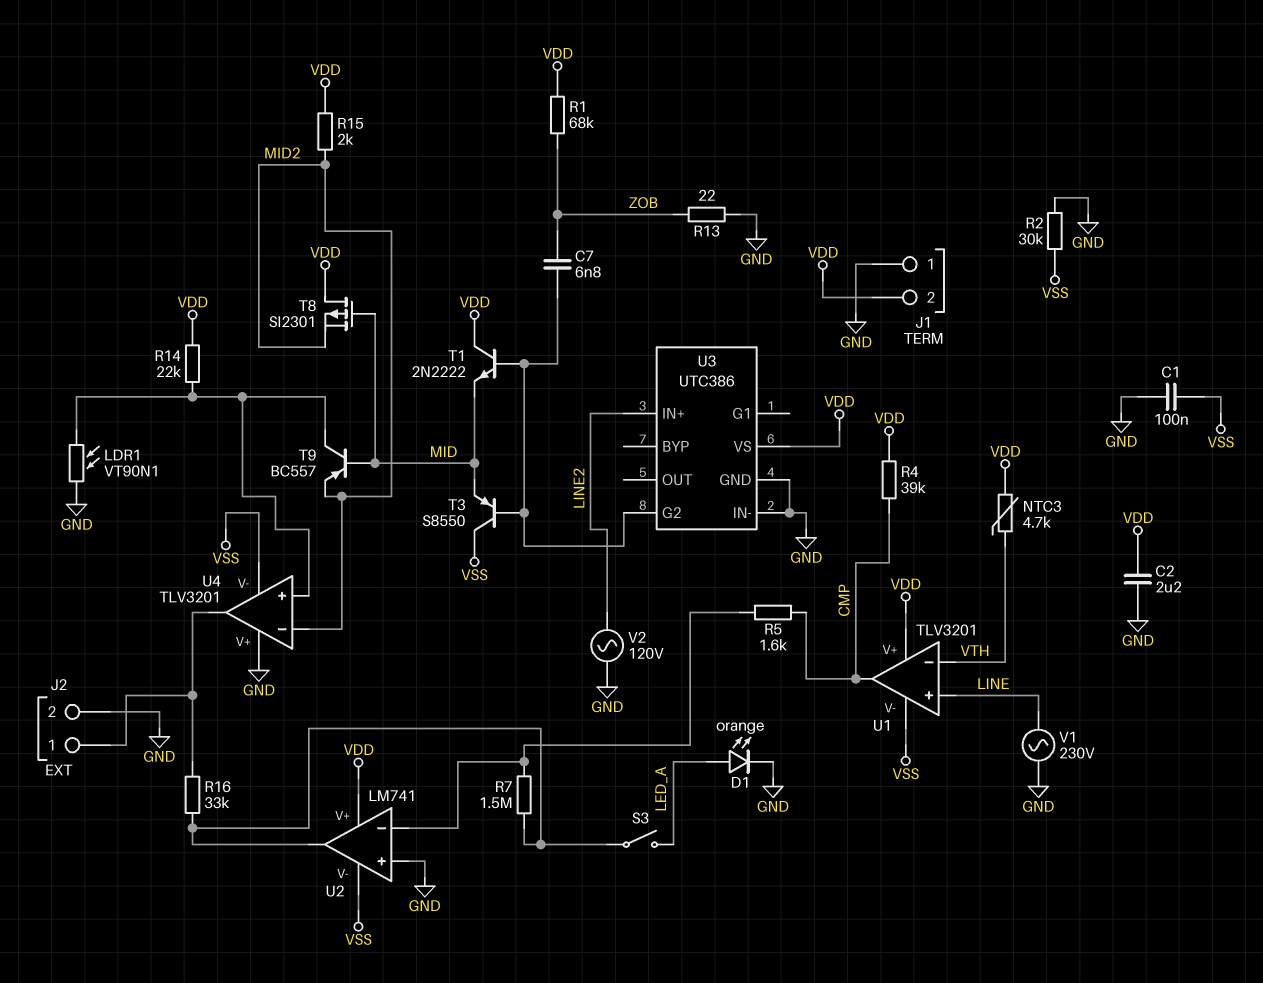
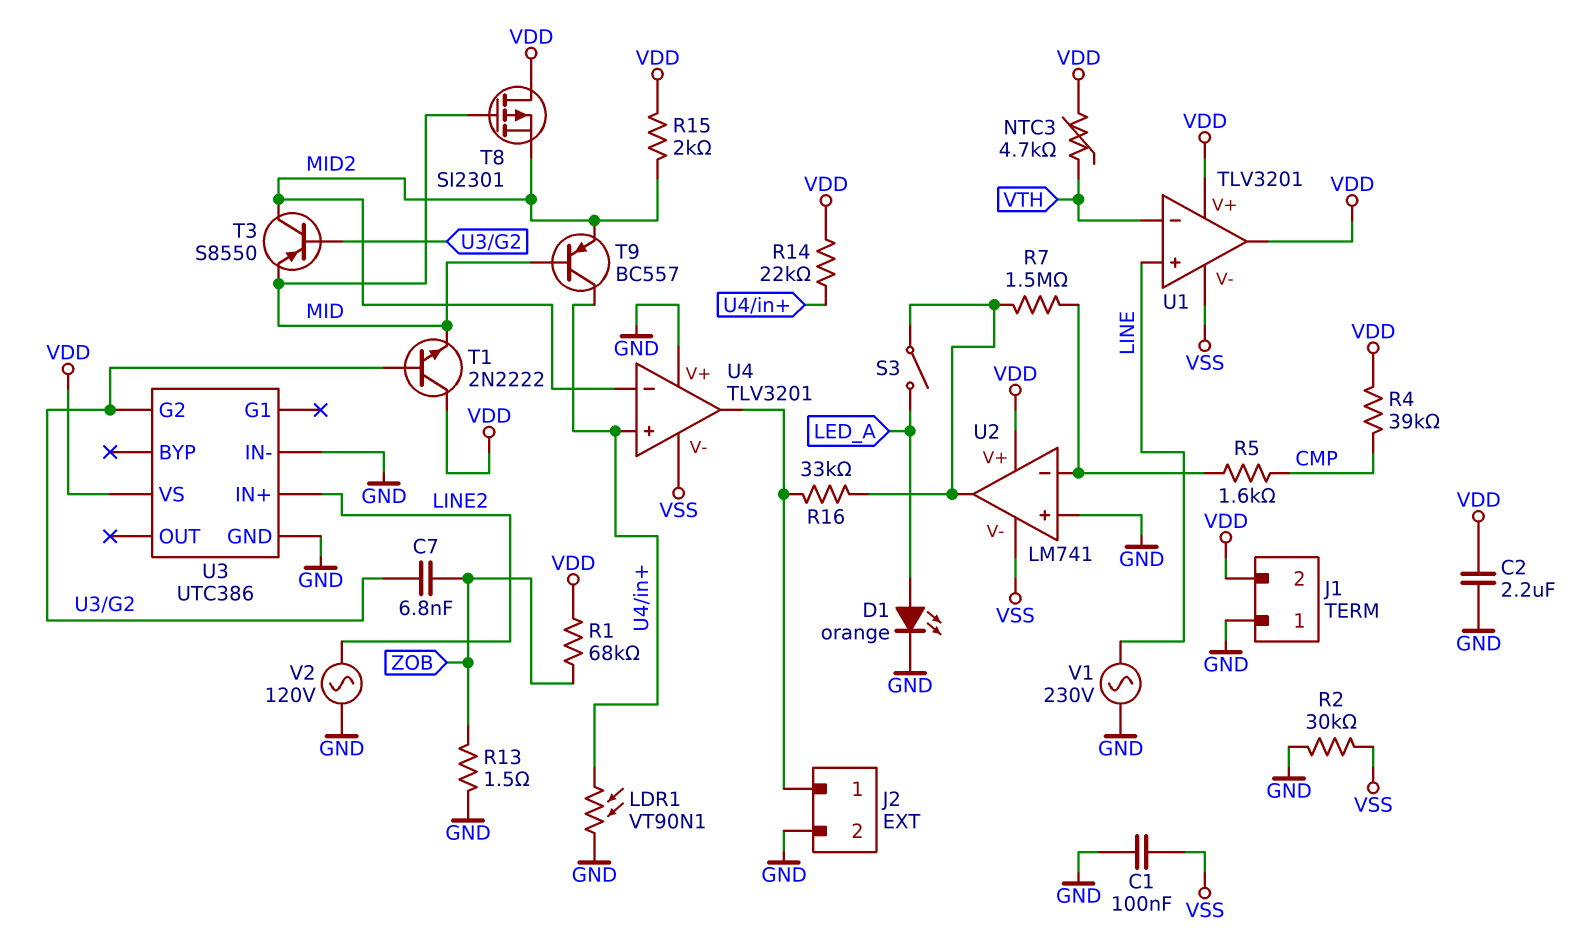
R13: 22 (GND, ZOB) -> 1.5 (GND, ZOB)
T3: PNP S8550 (B U3/G2, C VSS, E MID) -> PNP S8550 (B U3/G2, C MID2, E MID)
U1 pin out: CMP -> VDD

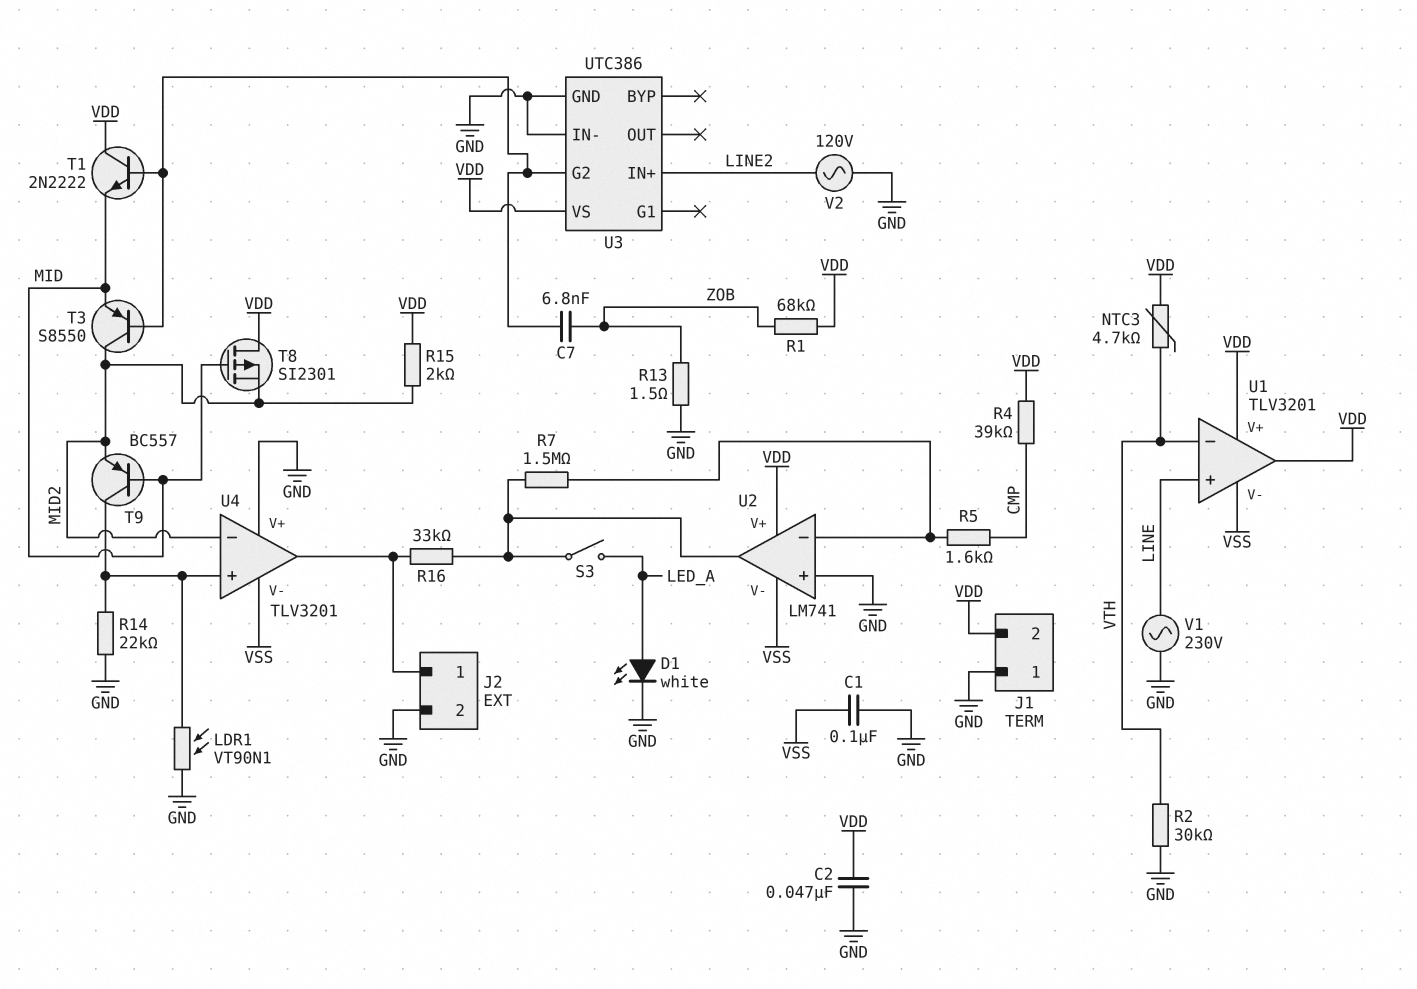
C2: 2.2uF (GND, VDD) -> 47nF (GND, VDD)
D1: LED orange (A LED_A, K GND) -> LED white (A LED_A, K GND)
R2: 30k (GND, VSS) -> 30k (GND, VTH)
R14: 22k (U4/in+, VDD) -> 22k (GND, U4/in+)

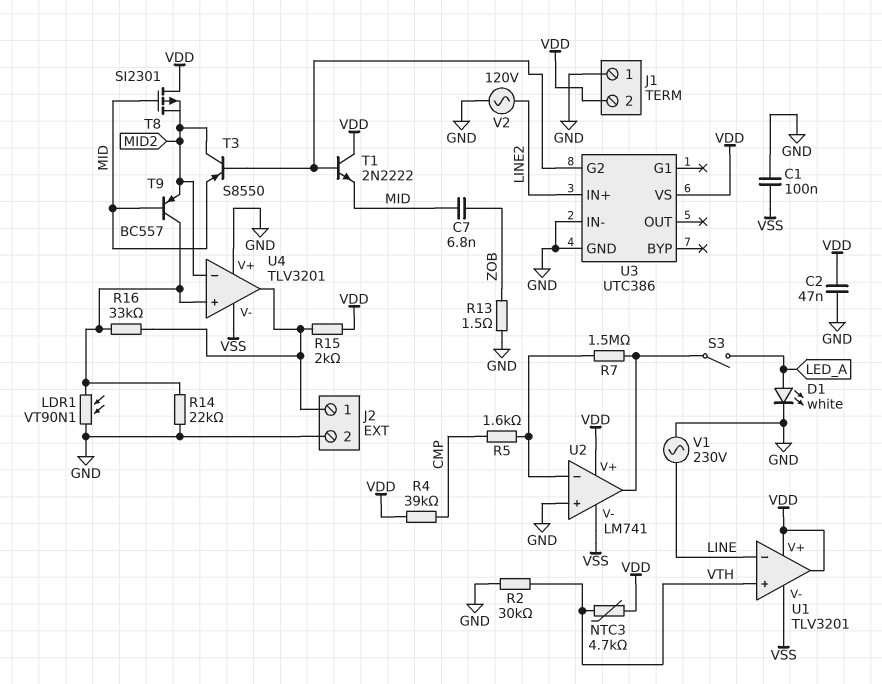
C7: 6.8nF (U3/G2, ZOB) -> 6.8nF (MID, ZOB)
R1: 68k (VDD, ZOB) -> none
R15: 2k (MID2, VDD) -> 2k (J2/1, VDD)
R16: 33k (J2/1, U2/out) -> 33k (J2/1, U4/in+)
U1 pin in+: LINE -> VTH
U1 pin in-: VTH -> LINE

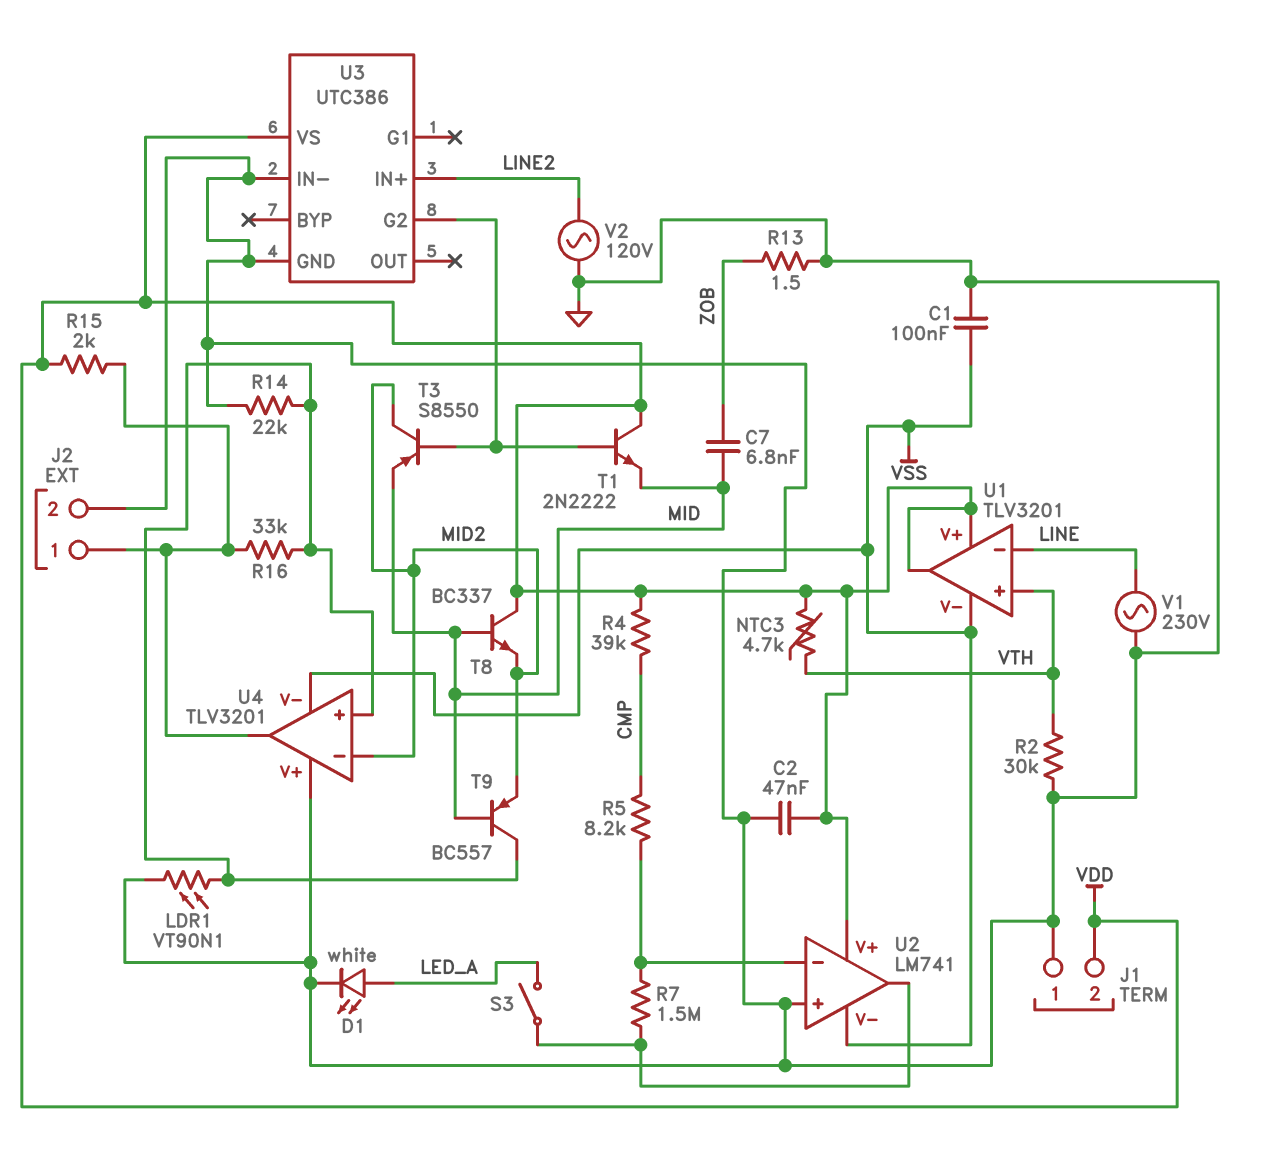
R5: 1.6k (CMP, U2/in-) -> 8.2k (CMP, U2/in-)
T8: PMOS SI2301 (G MID, D VDD, S MID2) -> NPN BC337 (B MID, C VDD, E MID2)

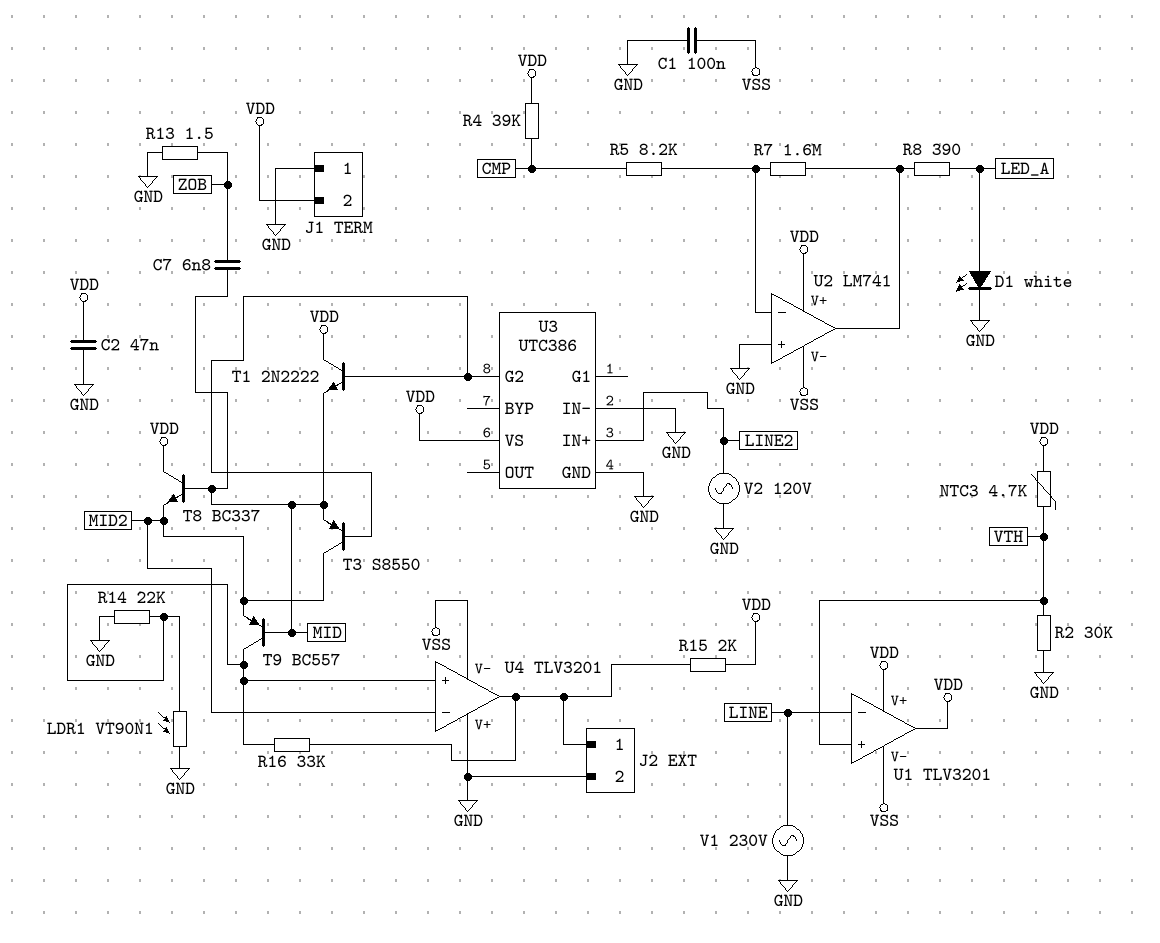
R7: 1.5M (U2/in-, U2/out) -> 1.6M (U2/in-, U2/out)
R8: none -> 390 (LED_A, U2/out)
S3: switch (LED_A, U2/out) -> none

